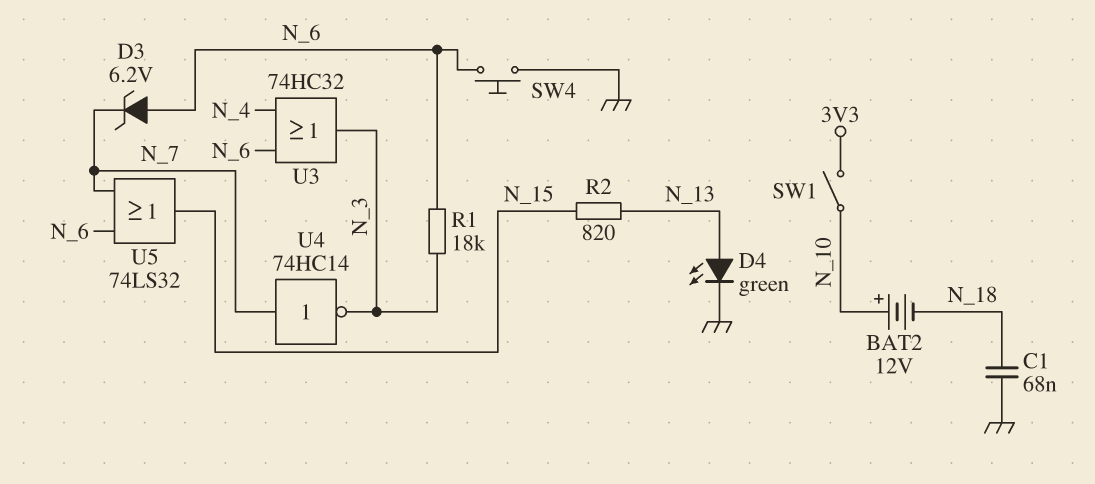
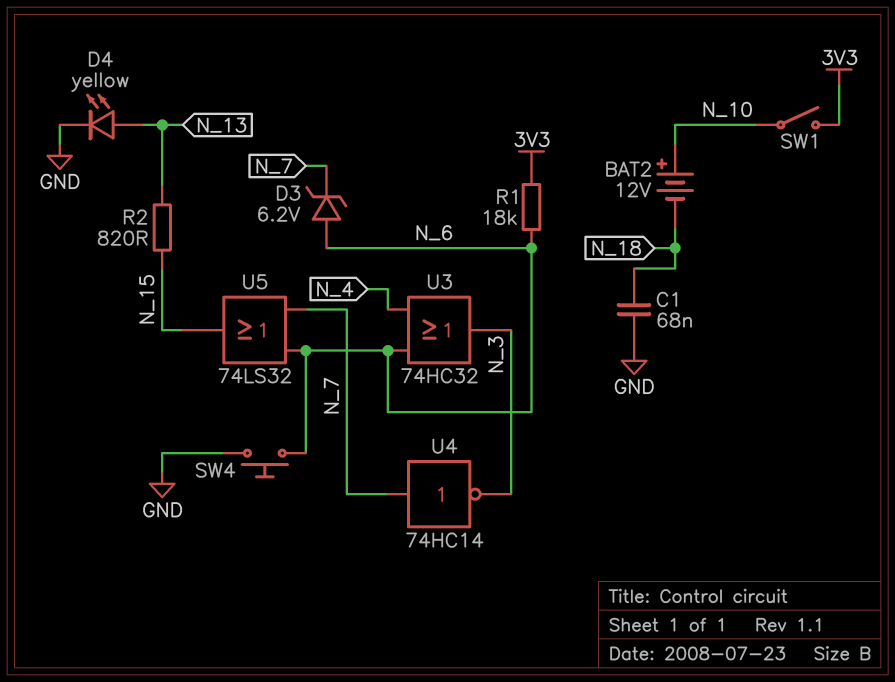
D4: LED green (A N_13, K GND) -> LED yellow (A N_13, K GND)
R1: 18k (N_3, N_6) -> 18k (3V3, N_6)

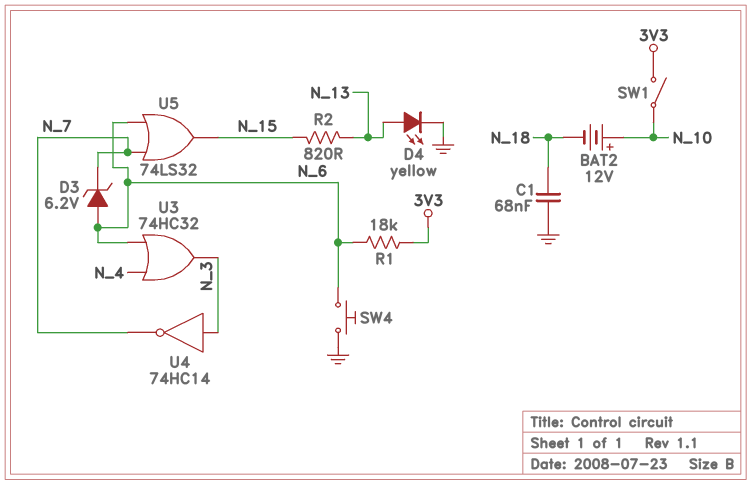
U4: NOT 74HC14 (in N_7, out N_3) -> NOT 74HC14 (in N_3, out N_7)

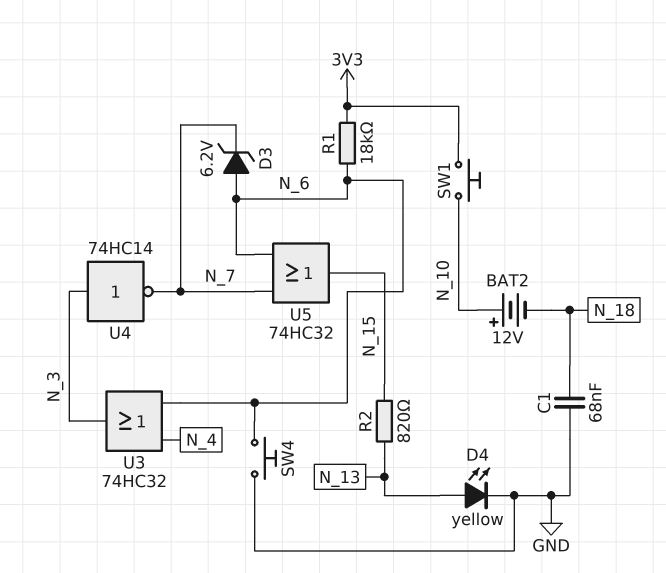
SW1: switch (3V3, N_10) -> button (3V3, N_10)
U5: OR 74LS32 (in N_6, in N_7, out N_15) -> OR 74HC32 (in N_6, in N_7, out N_15)

